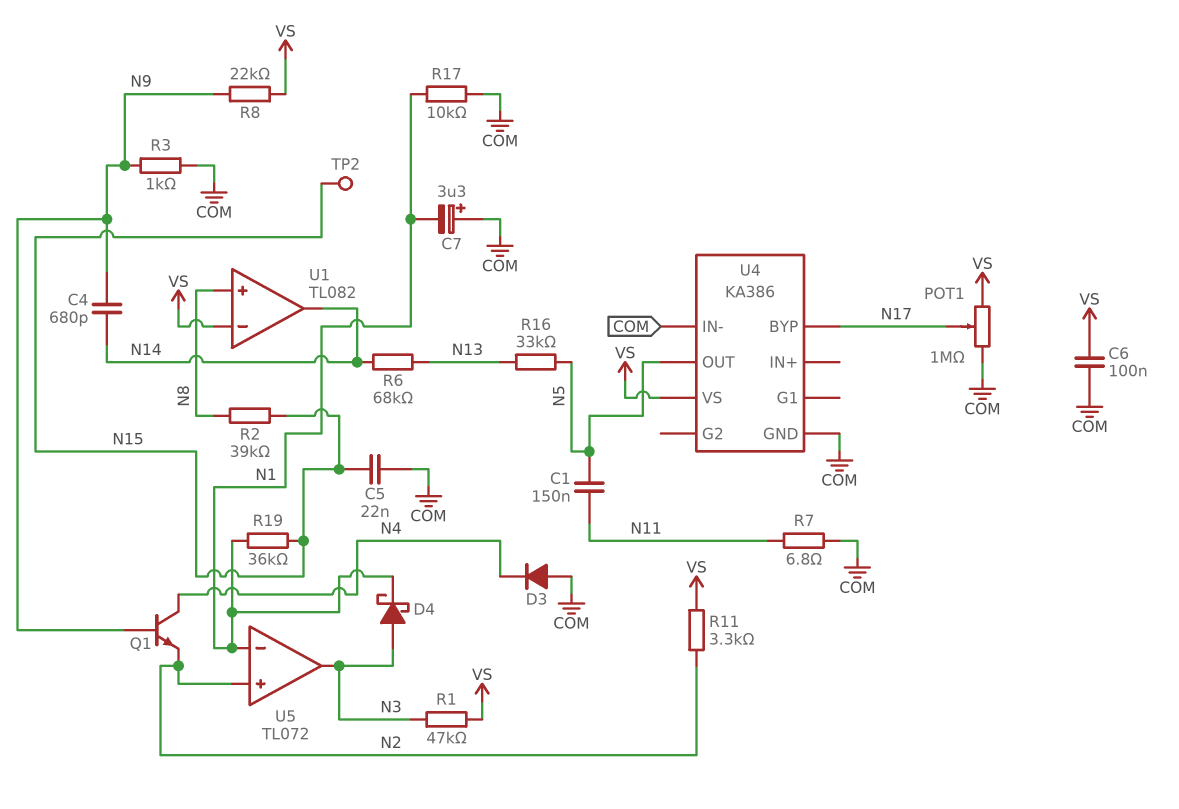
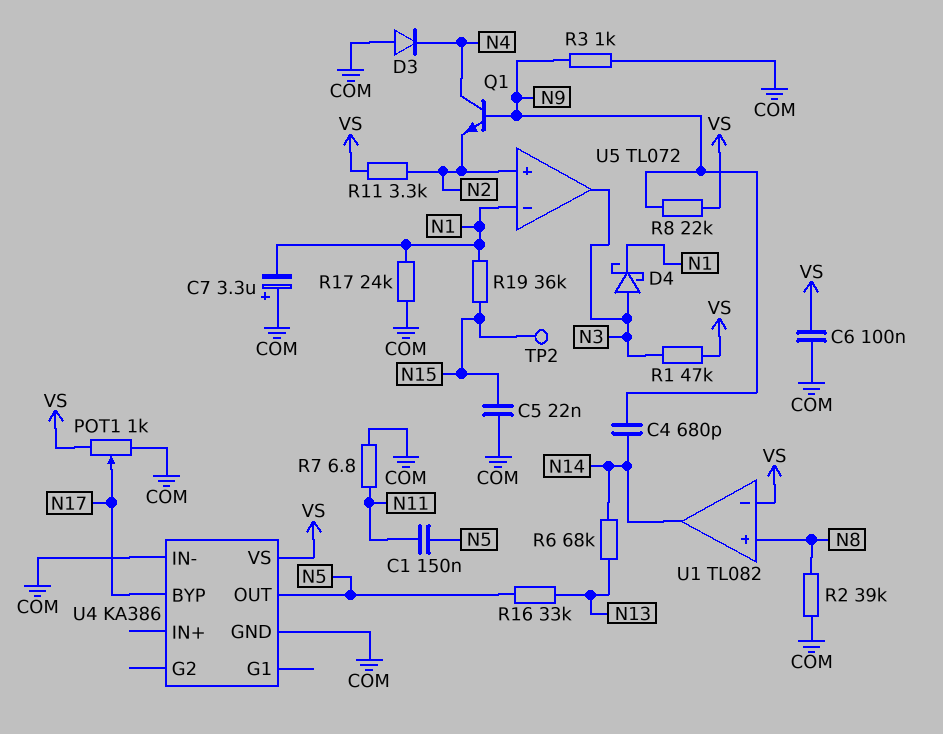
POT1: 1M (COM, VS, wiper N17) -> 1k (COM, VS, wiper N17)
R2: 39k (N8, N15) -> 39k (COM, N8)
R17: 10k (COM, N1) -> 24k (COM, N1)

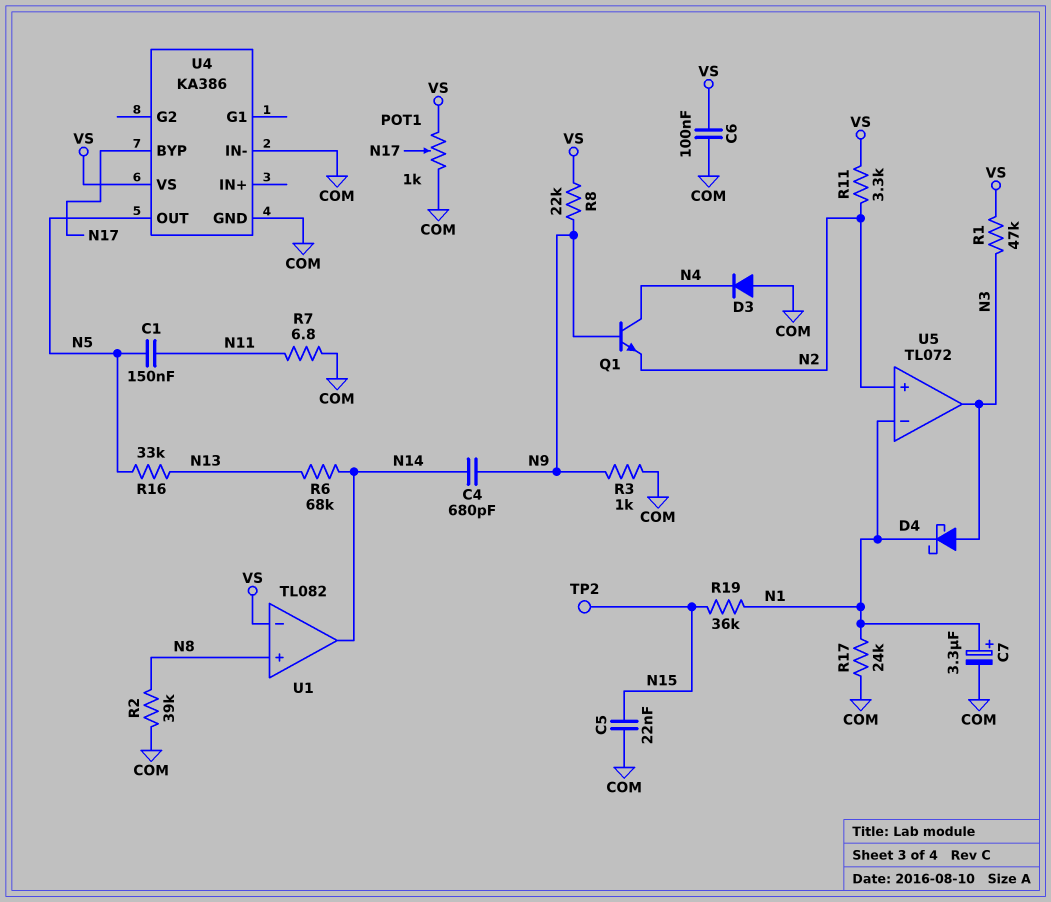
C7: 3.3uF (plus COM, minus N1) -> 3.3uF (plus N1, minus COM)

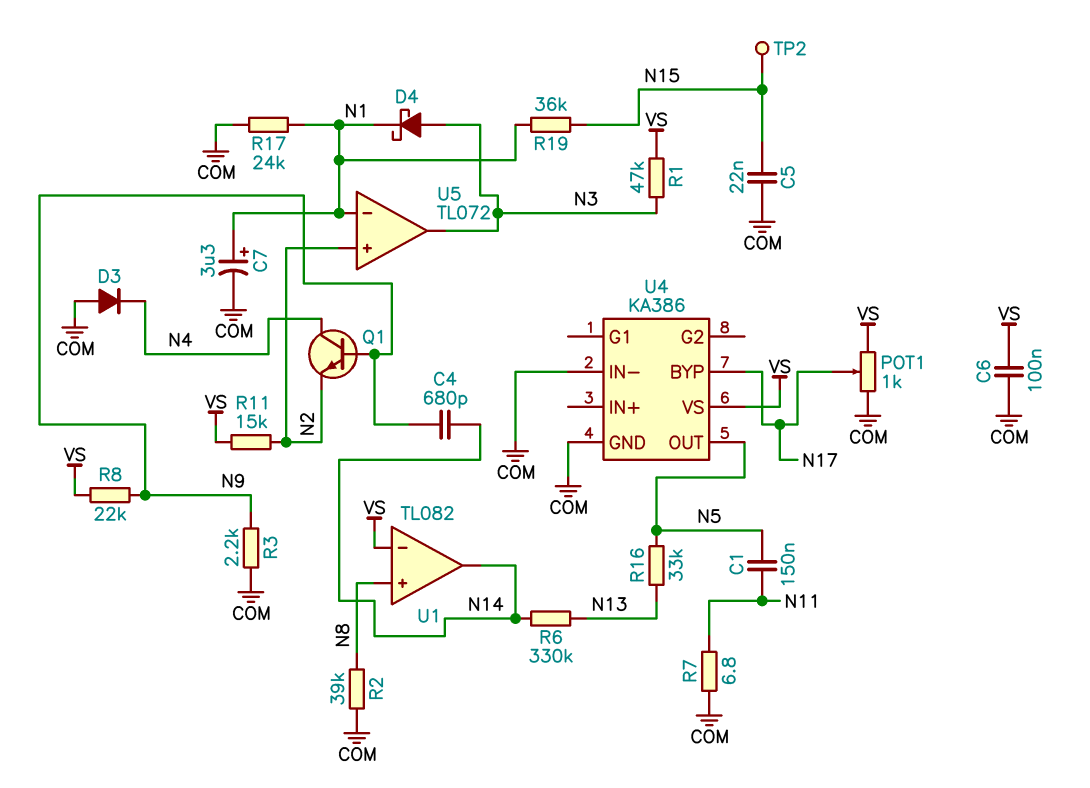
R3: 1k (COM, N9) -> 2.2k (COM, N9)
R6: 68k (N13, N14) -> 330k (N13, N14)
R11: 3.3k (N2, VS) -> 15k (N2, VS)

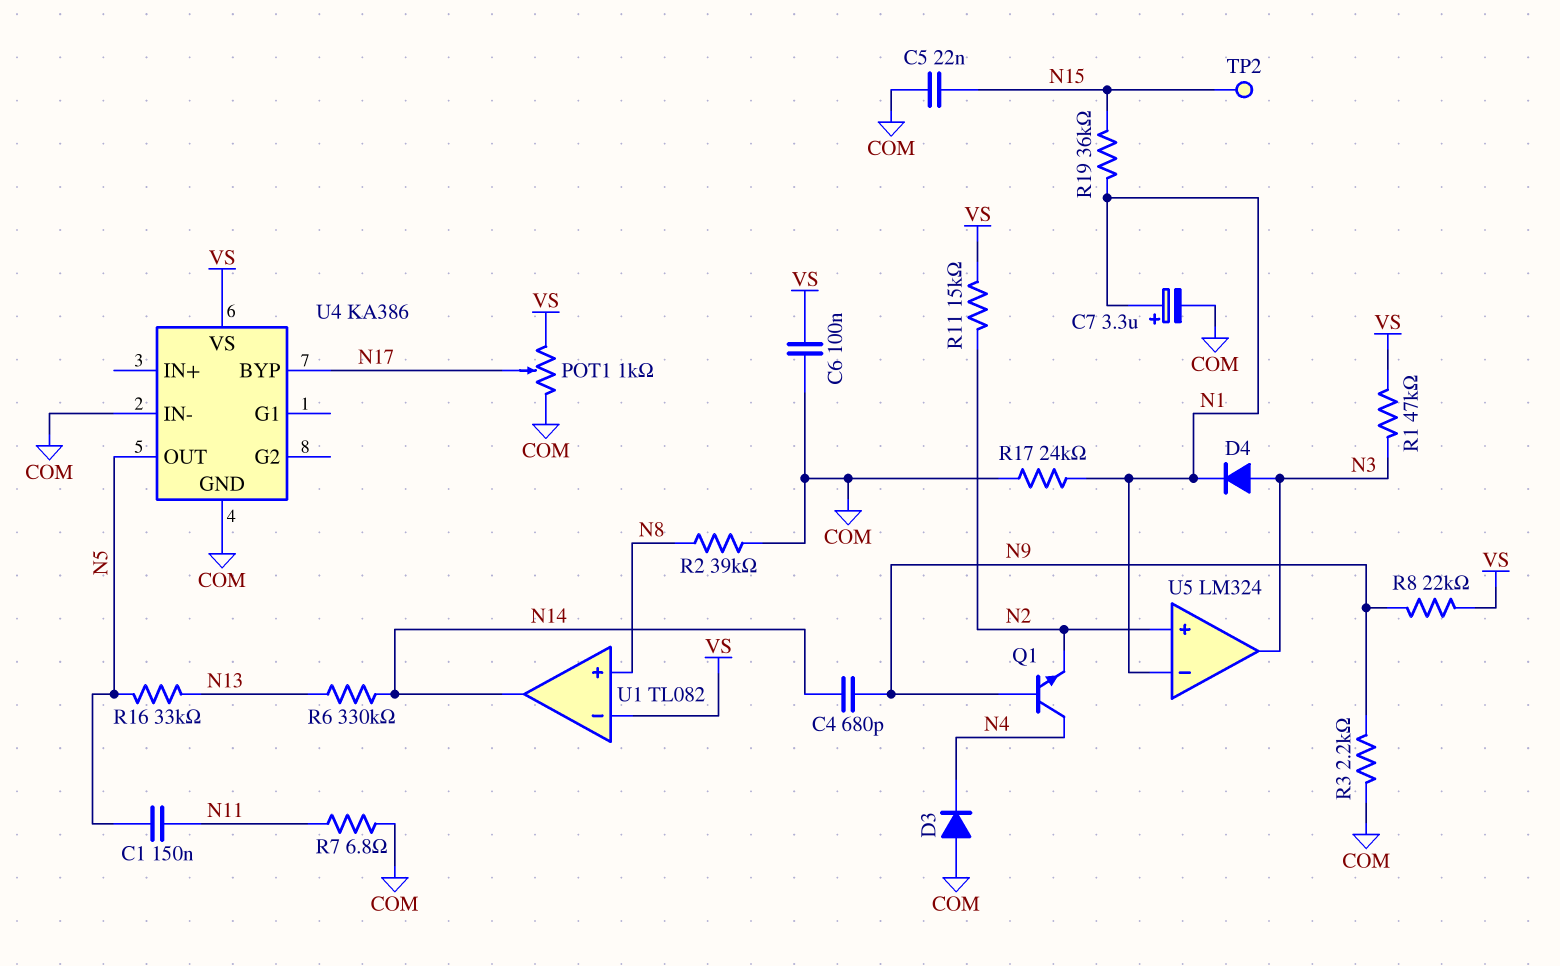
D4: schottky (A N3, K N1) -> diode (A N3, K N1)
U5: TL072 -> LM324

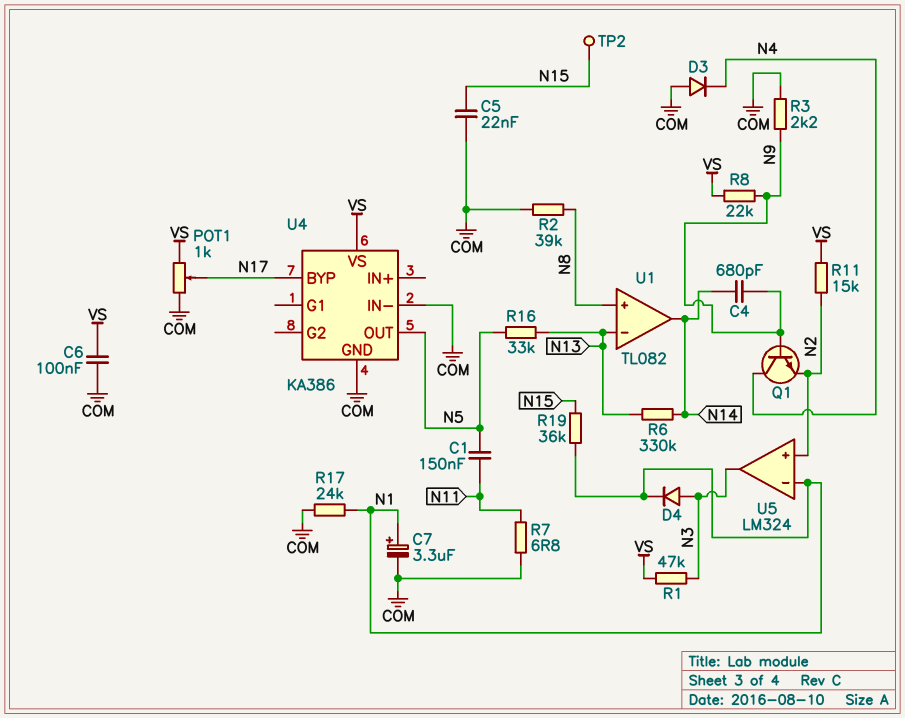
U1 pin in-: VS -> N13

